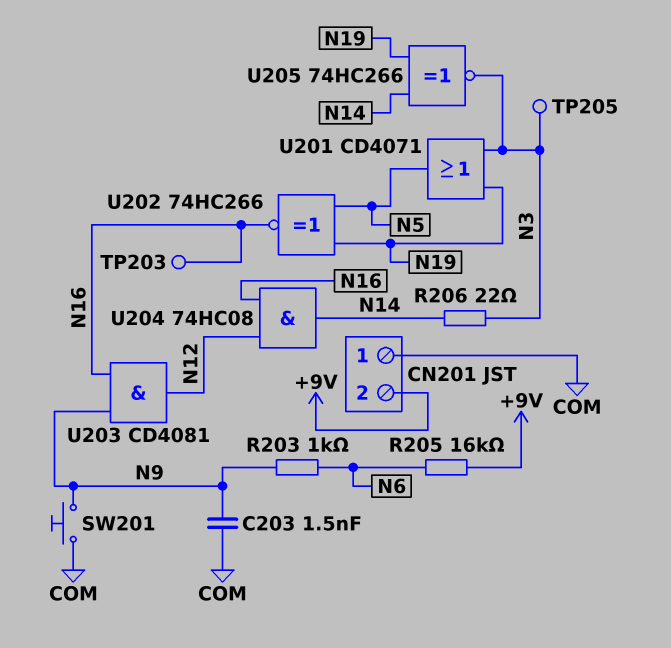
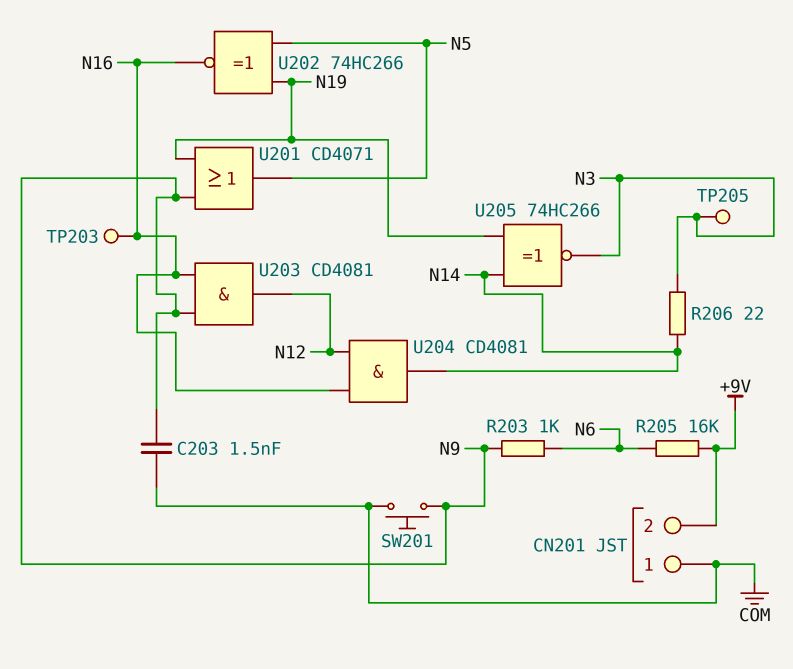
U201: OR CD4071 (in N3, in N19, out N5) -> OR CD4071 (in N9, in N19, out N5)
U204: AND 74HC08 (in N12, in N16, out N14) -> AND CD4081 (in N12, in N16, out N14)

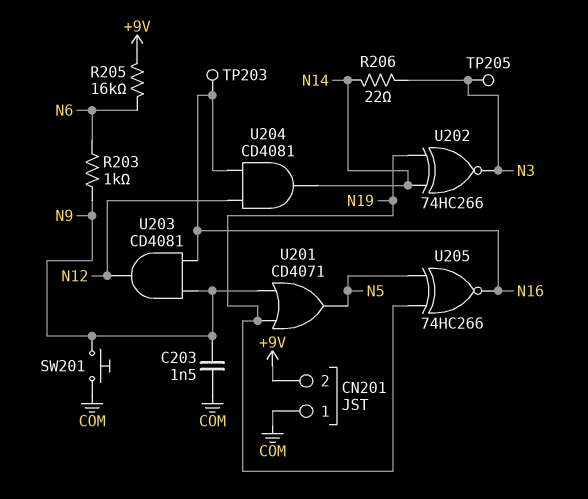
U202: XNOR 74HC266 (in N5, in N19, out N16) -> XNOR 74HC266 (in N14, in N19, out N3)
U205: XNOR 74HC266 (in N14, in N19, out N3) -> XNOR 74HC266 (in N5, in N19, out N16)

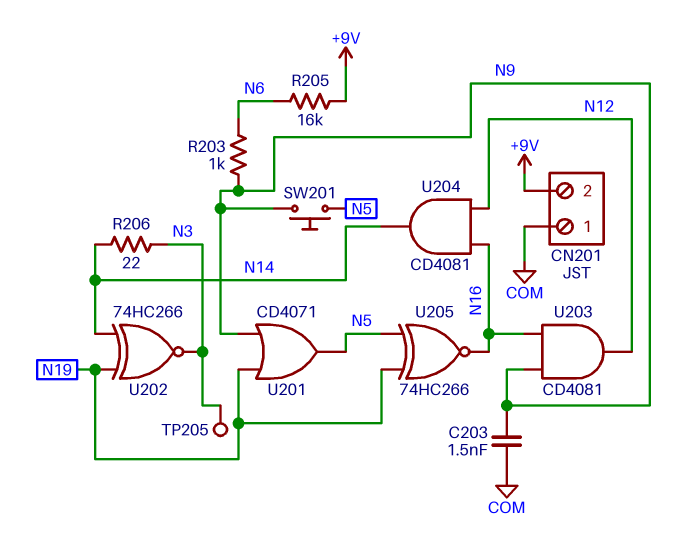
SW201: button (COM, N9) -> button (N5, N9)
TP203: test point (N16) -> none

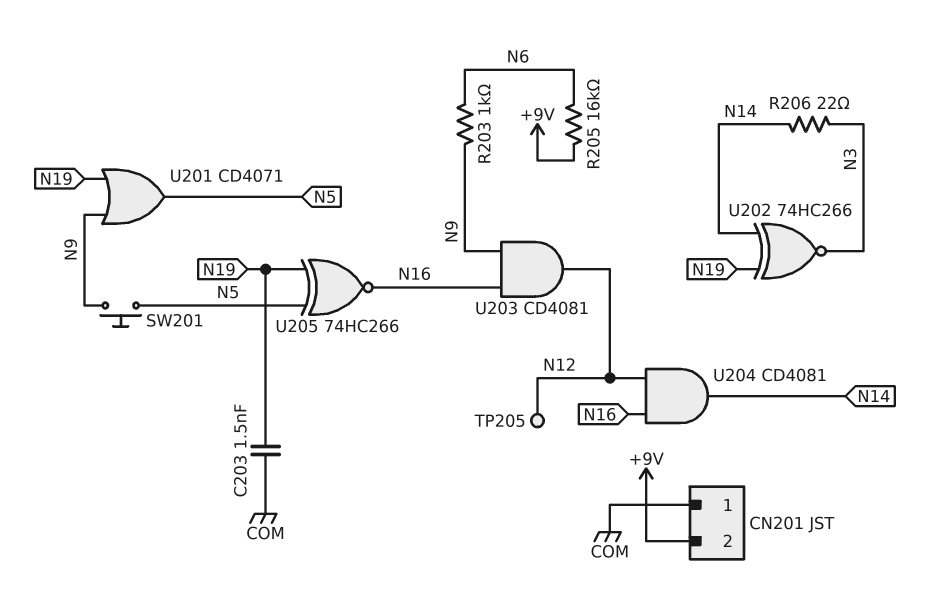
C203: 1.5nF (COM, N9) -> 1.5nF (COM, N19)
TP205: test point (N3) -> test point (N12)

